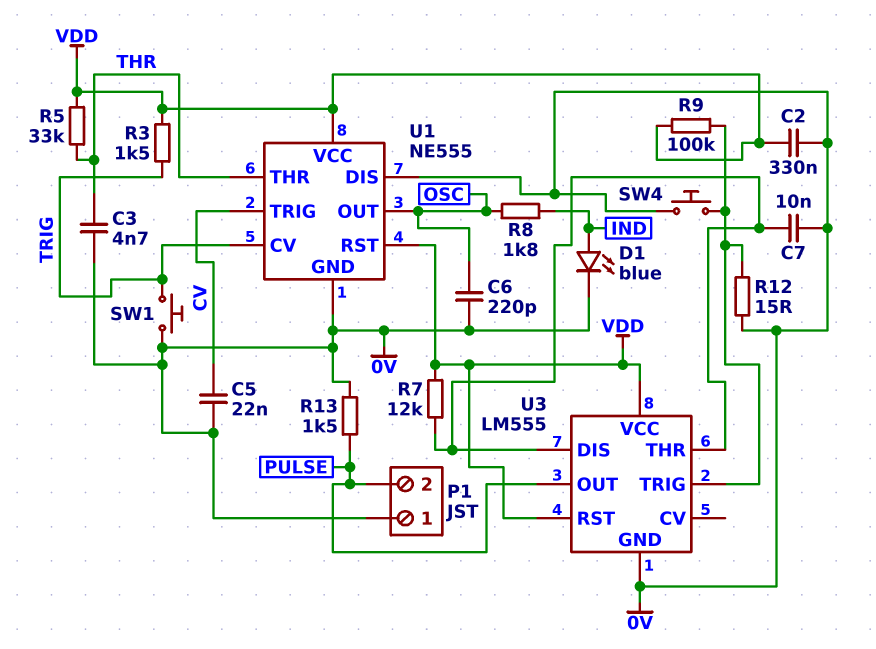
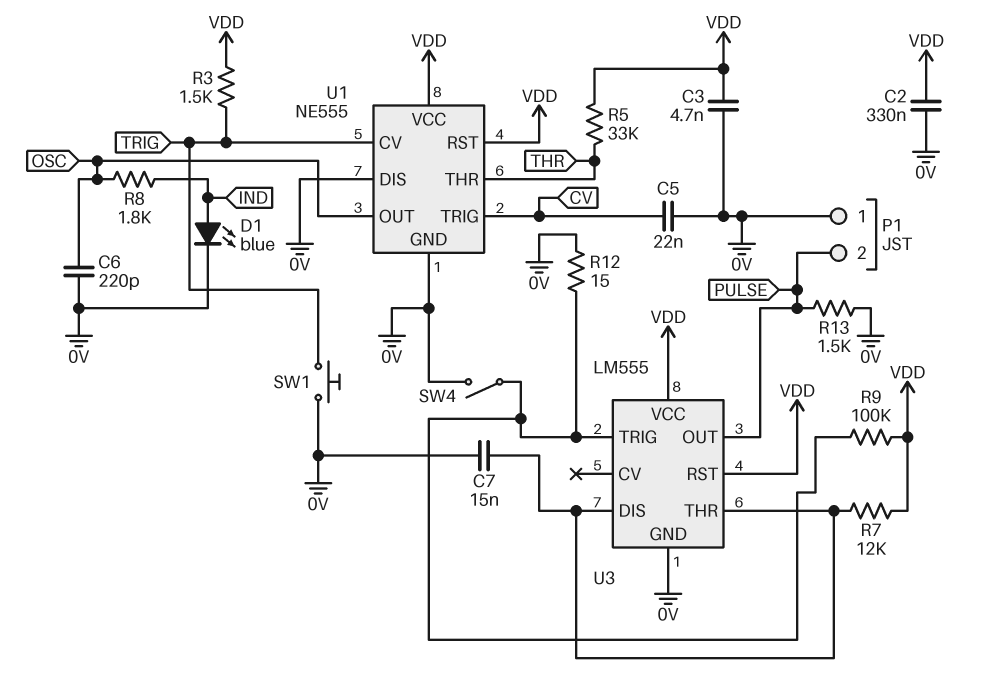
C3: 4.7nF (0V, THR) -> 4.7nF (0V, VDD)
C7: 10nF (0V, U3/DIS) -> 15nF (0V, U3/DIS)
SW4: button (0V, U3/TRIG) -> switch (0V, U3/TRIG)

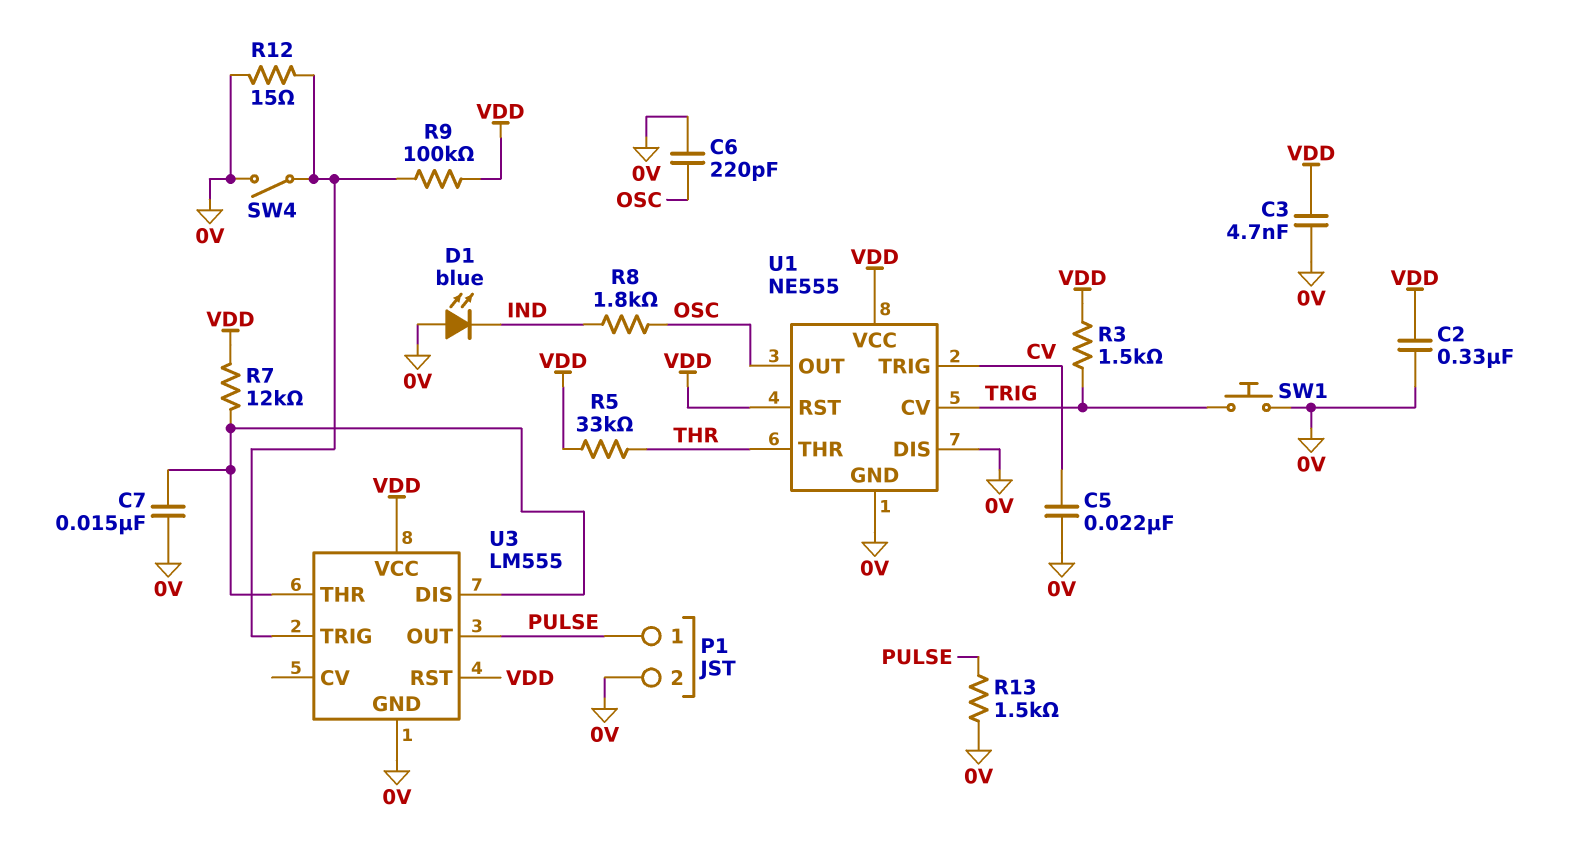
D1: LED blue (A IND, K 0V) -> LED blue (A 0V, K IND)
P1 pin 1: 0V -> PULSE
P1 pin 2: PULSE -> 0V

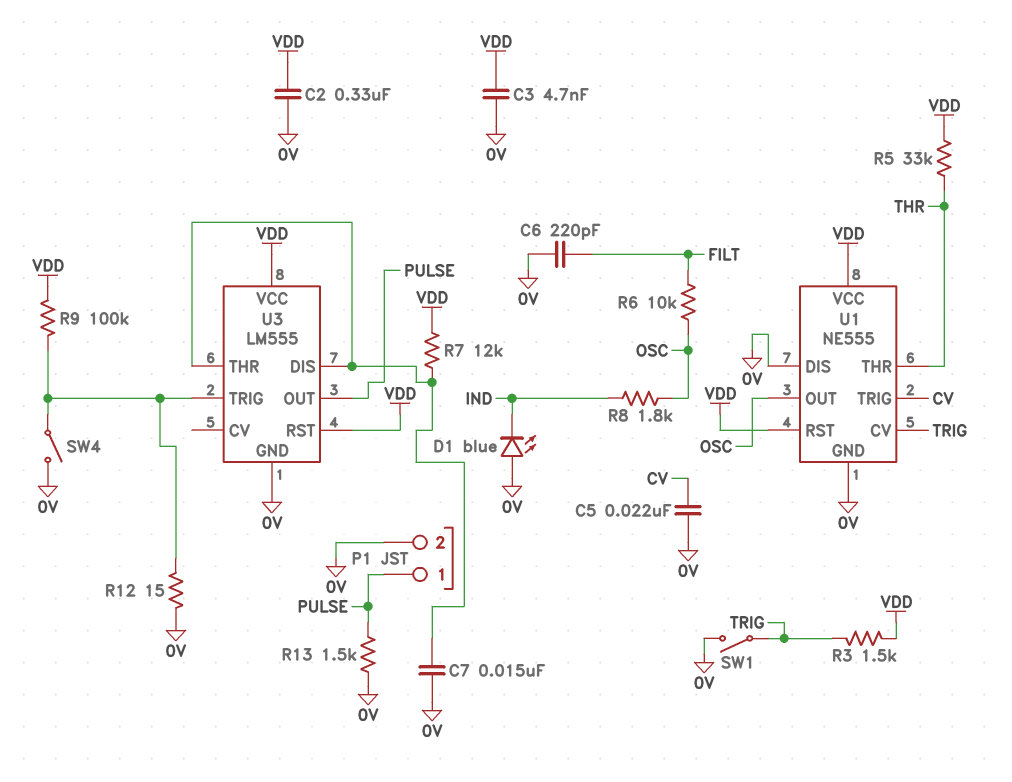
C6: 220pF (0V, OSC) -> 220pF (0V, FILT)
R6: none -> 10k (FILT, OSC)
SW1: button (0V, TRIG) -> switch (0V, TRIG)

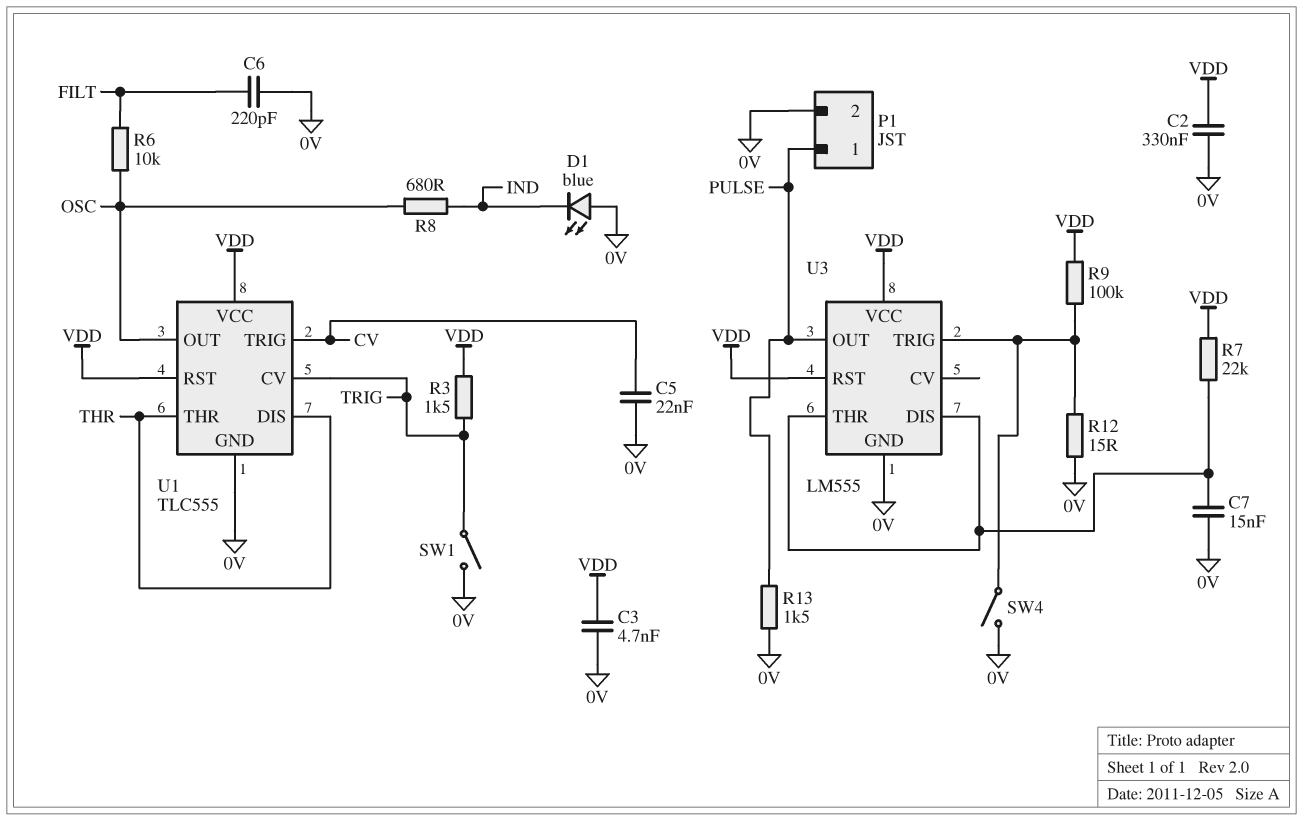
R5: 33k (THR, VDD) -> none
R7: 12k (U3/DIS, VDD) -> 22k (U3/DIS, VDD)
R8: 1.8k (IND, OSC) -> 680 (IND, OSC)
U1: NE555 -> TLC555
U1 pin DIS: 0V -> THR

